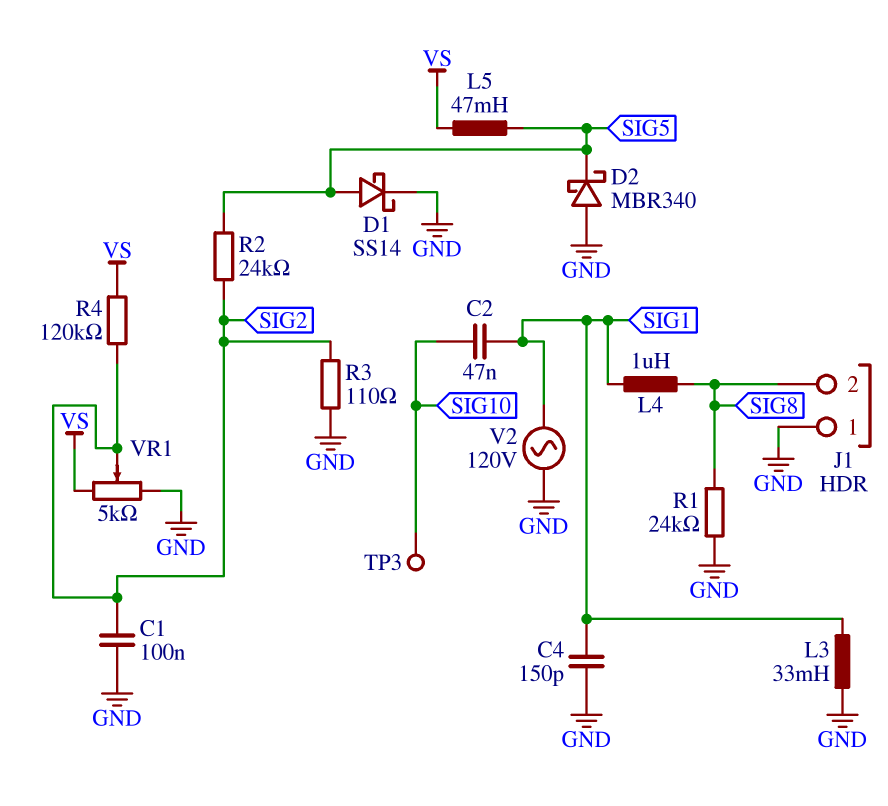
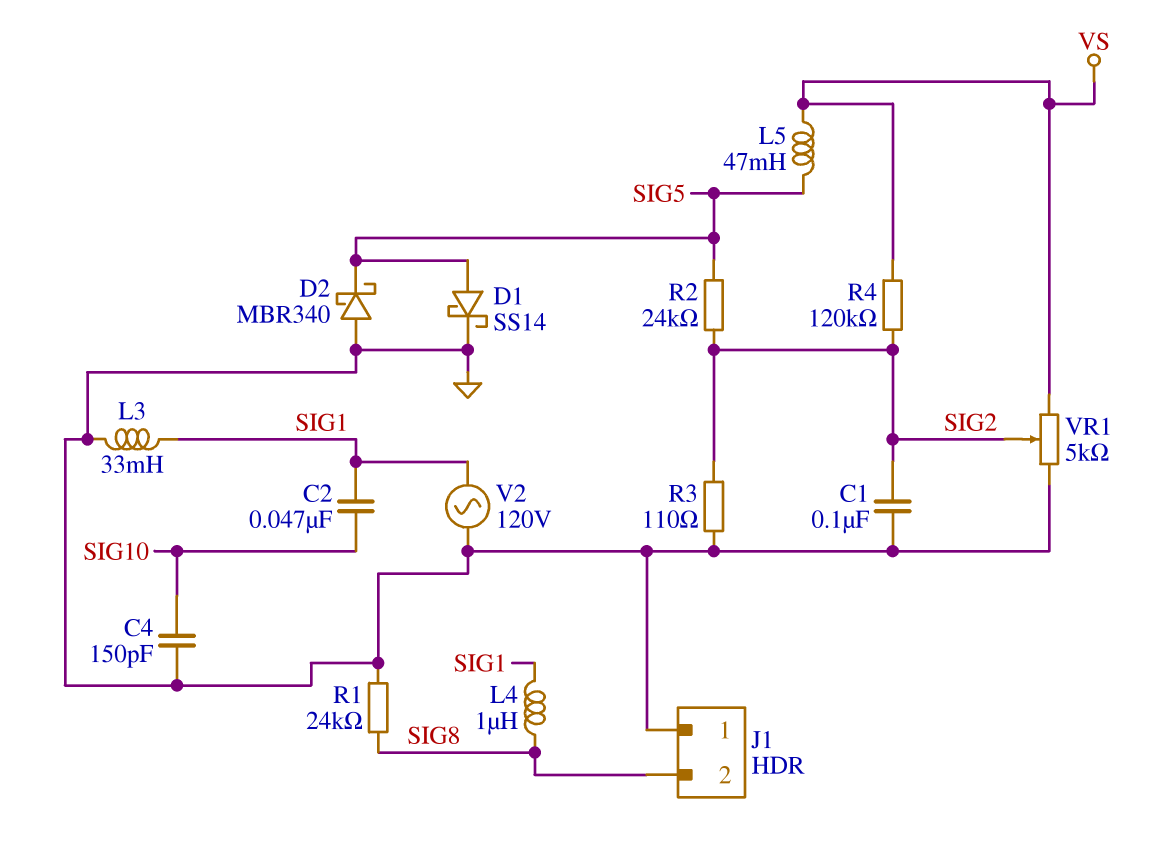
C4: 150pF (GND, SIG1) -> 150pF (GND, SIG10)
TP3: test point (SIG10) -> none

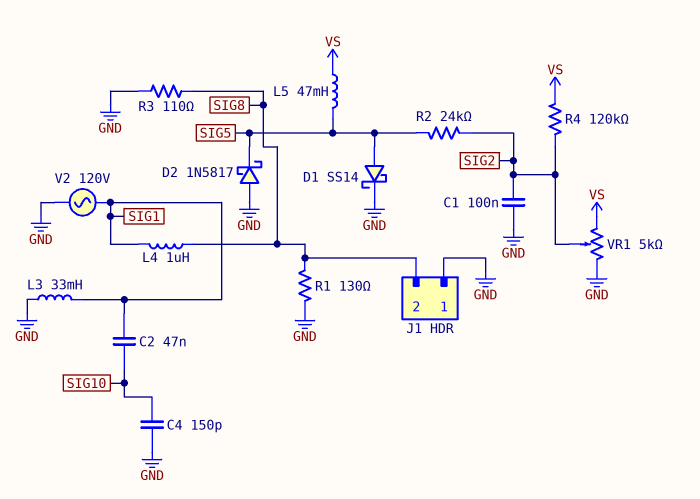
D2: schottky MBR340 (A GND, K SIG5) -> schottky 1N5817 (A GND, K SIG5)
R1: 24k (GND, SIG8) -> 130 (GND, SIG8)
R3: 110 (GND, SIG2) -> 110 (GND, SIG8)

